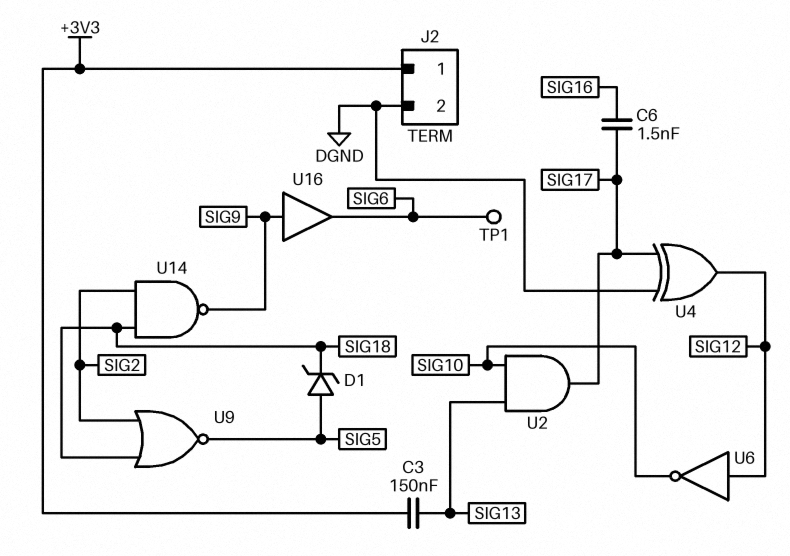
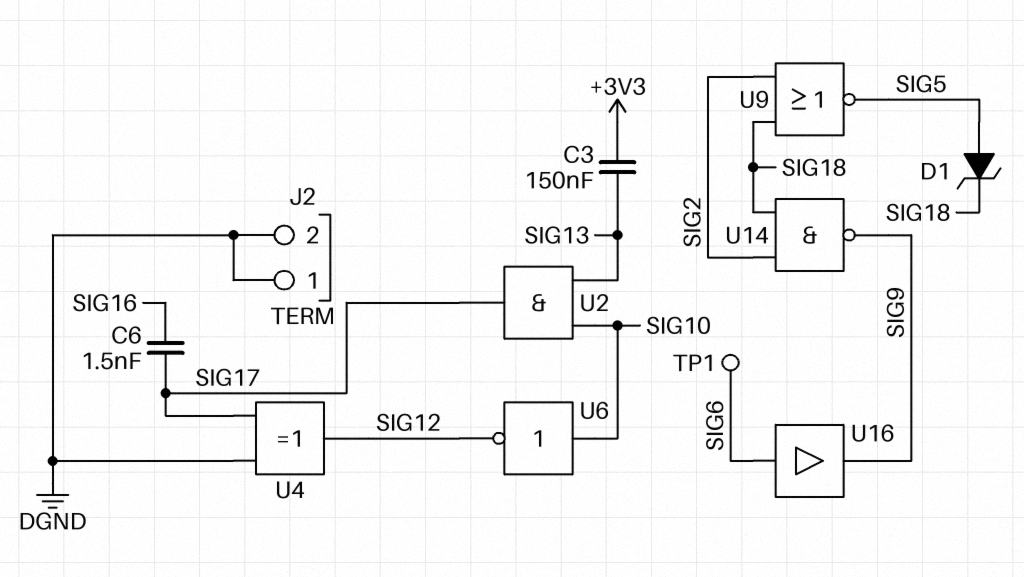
J2 pin 1: +3V3 -> DGND
U6: NOT (in SIG12, out SIG10) -> NOT (in SIG10, out SIG12)
U16: buffer (in SIG9, out SIG6) -> buffer (in SIG6, out SIG9)

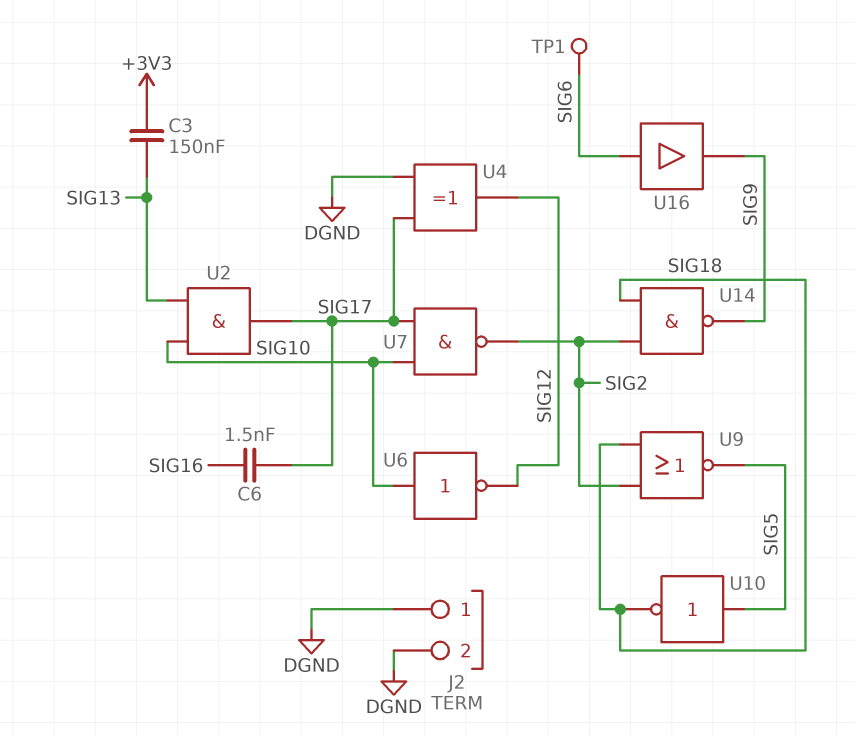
D1: zener (A SIG5, K SIG18) -> none
U7: none -> NAND (in SIG10, in SIG17, out SIG2)
U10: none -> NOT (in SIG5, out SIG18)

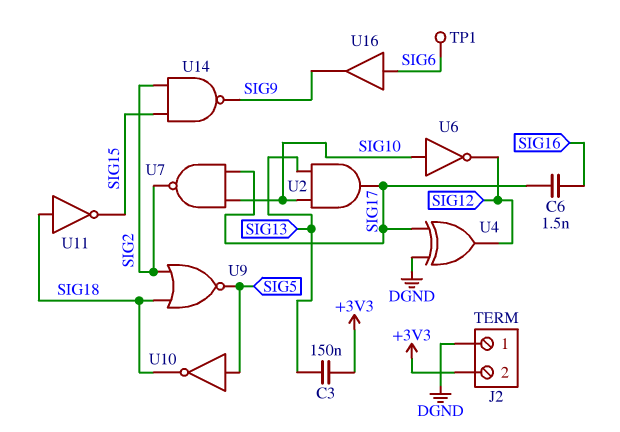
J2 pin 2: DGND -> +3V3
U11: none -> NOT (in SIG18, out SIG15)
U14: NAND (in SIG2, in SIG18, out SIG9) -> NAND (in SIG2, in SIG15, out SIG9)

